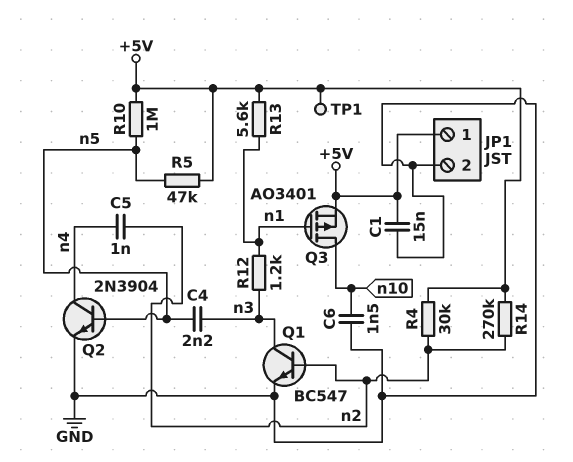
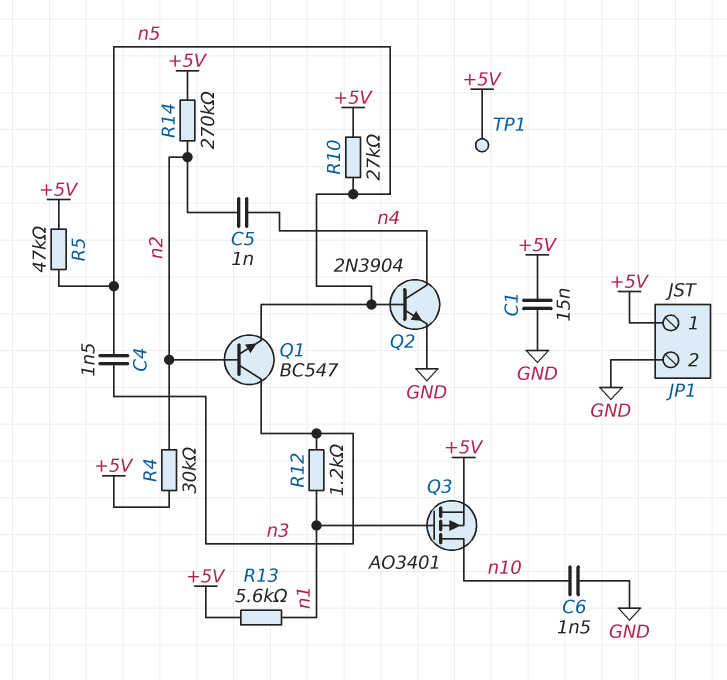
C4: 2.2nF (n3, n5) -> 1.5nF (n3, n5)
Q1: NPN BC547 (B n2, C n3, E GND) -> NPN BC547 (B n2, C n3, E n5)
R10: 1M (+5V, n5) -> 27k (+5V, n5)

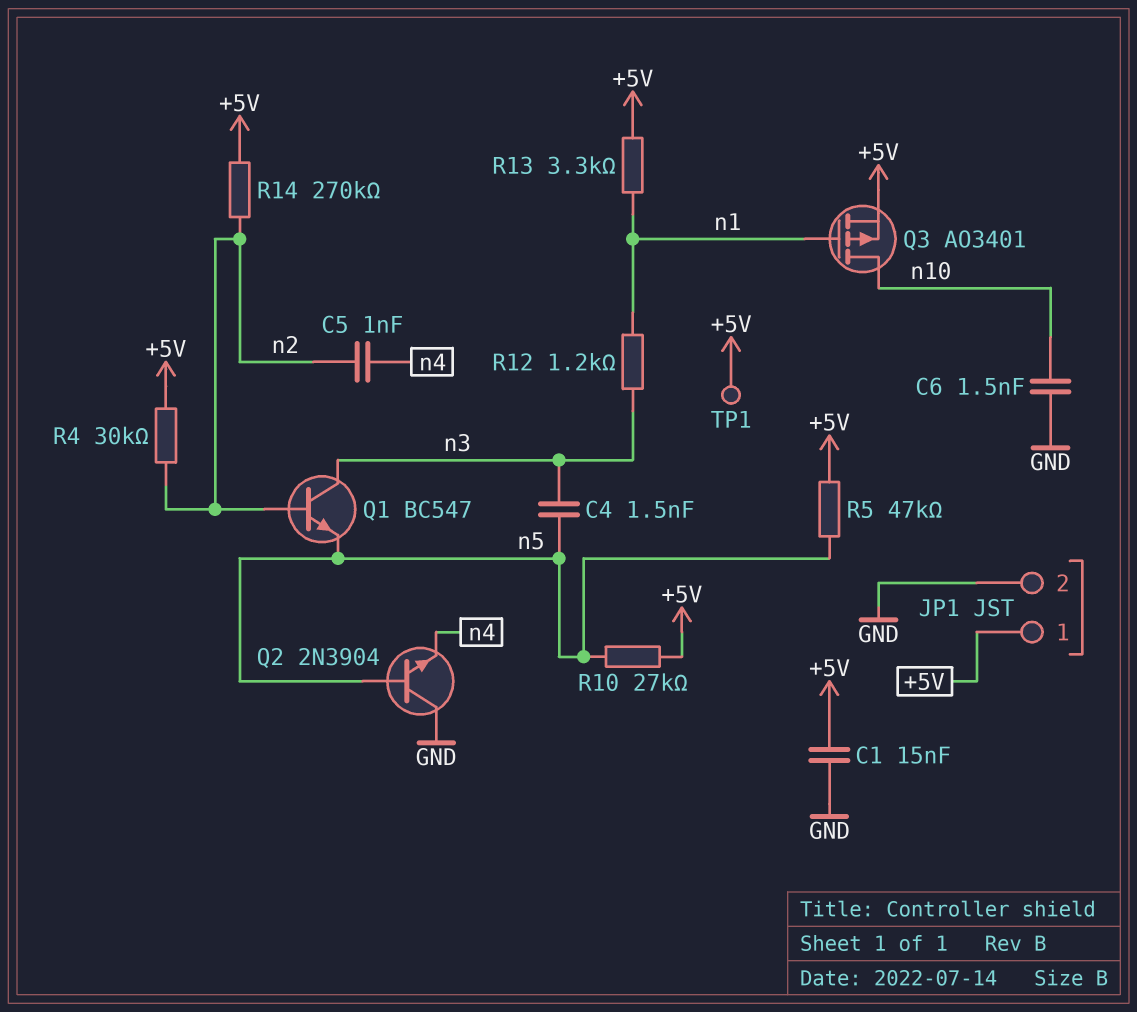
Q2: NPN 2N3904 (B n5, C n4, E GND) -> NPN 2N3904 (B n5, C GND, E n4)
R13: 5.6k (+5V, n1) -> 3.3k (+5V, n1)

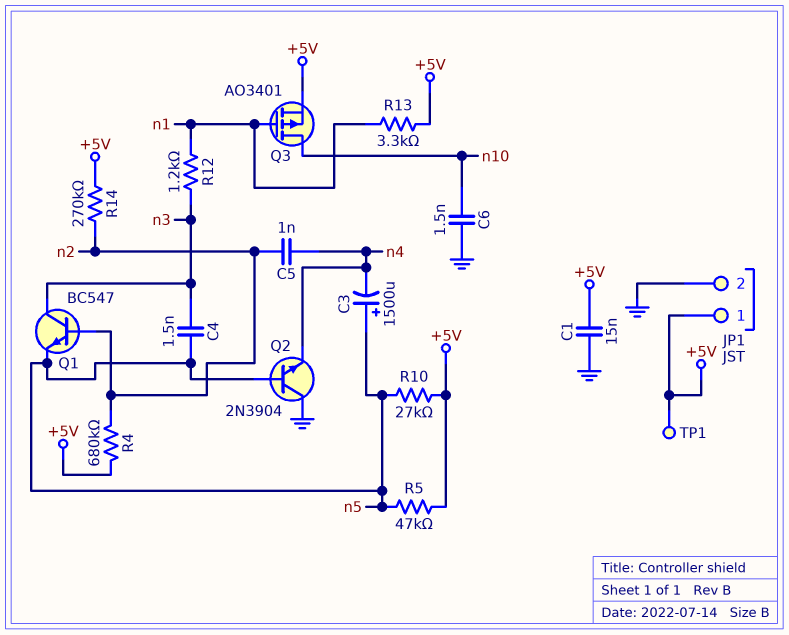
C3: none -> 1500uF (plus n5, minus n4)
R4: 30k (+5V, n2) -> 680k (+5V, n2)

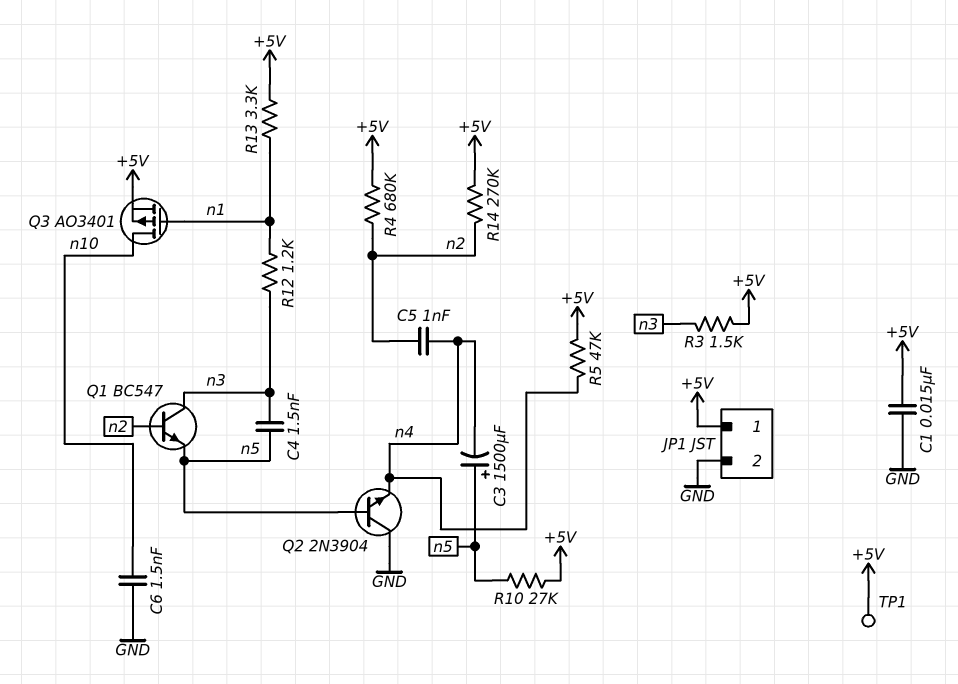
R3: none -> 1.5k (+5V, n3)
R5: 47k (+5V, n5) -> 47k (+5V, n4)

